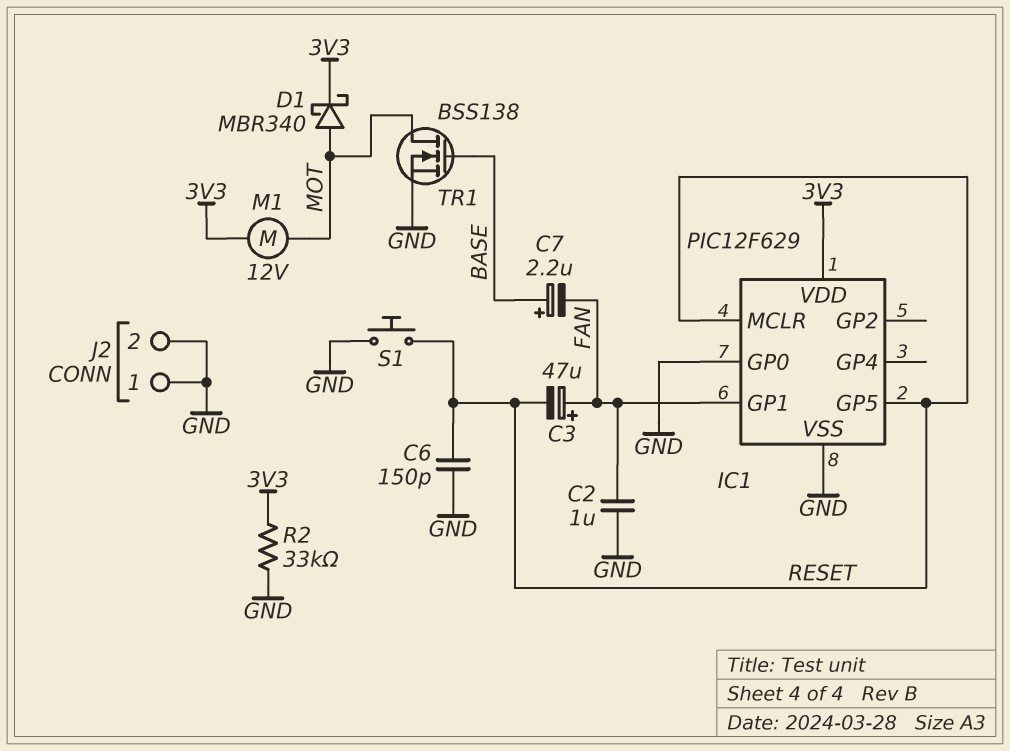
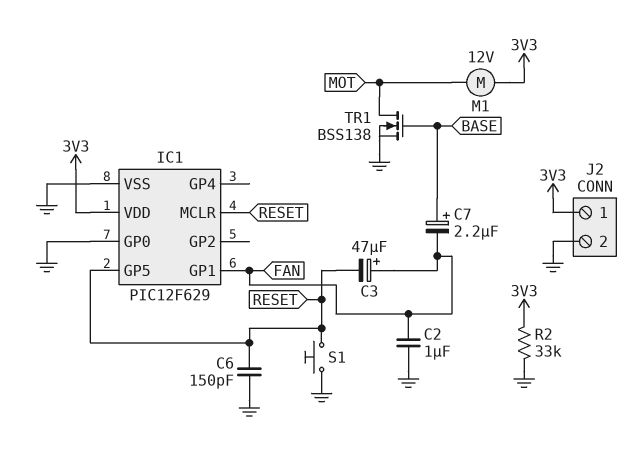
D1: schottky MBR340 (A MOT, K 3V3) -> none
J2 pin 1: GND -> 3V3

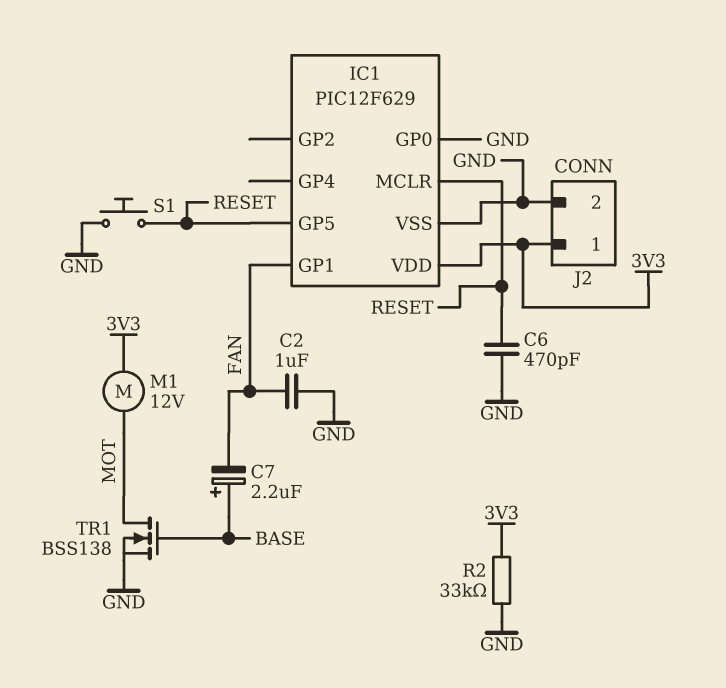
C3: 47uF (plus FAN, minus RESET) -> none
C6: 150pF (GND, RESET) -> 470pF (GND, RESET)

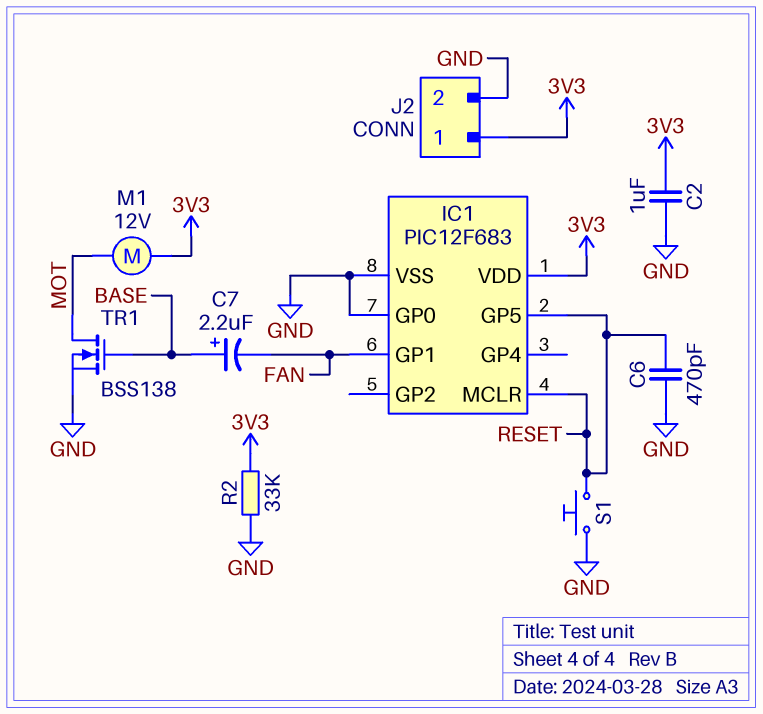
C2: 1uF (FAN, GND) -> 1uF (3V3, GND)
IC1: PIC12F629 -> PIC12F683

